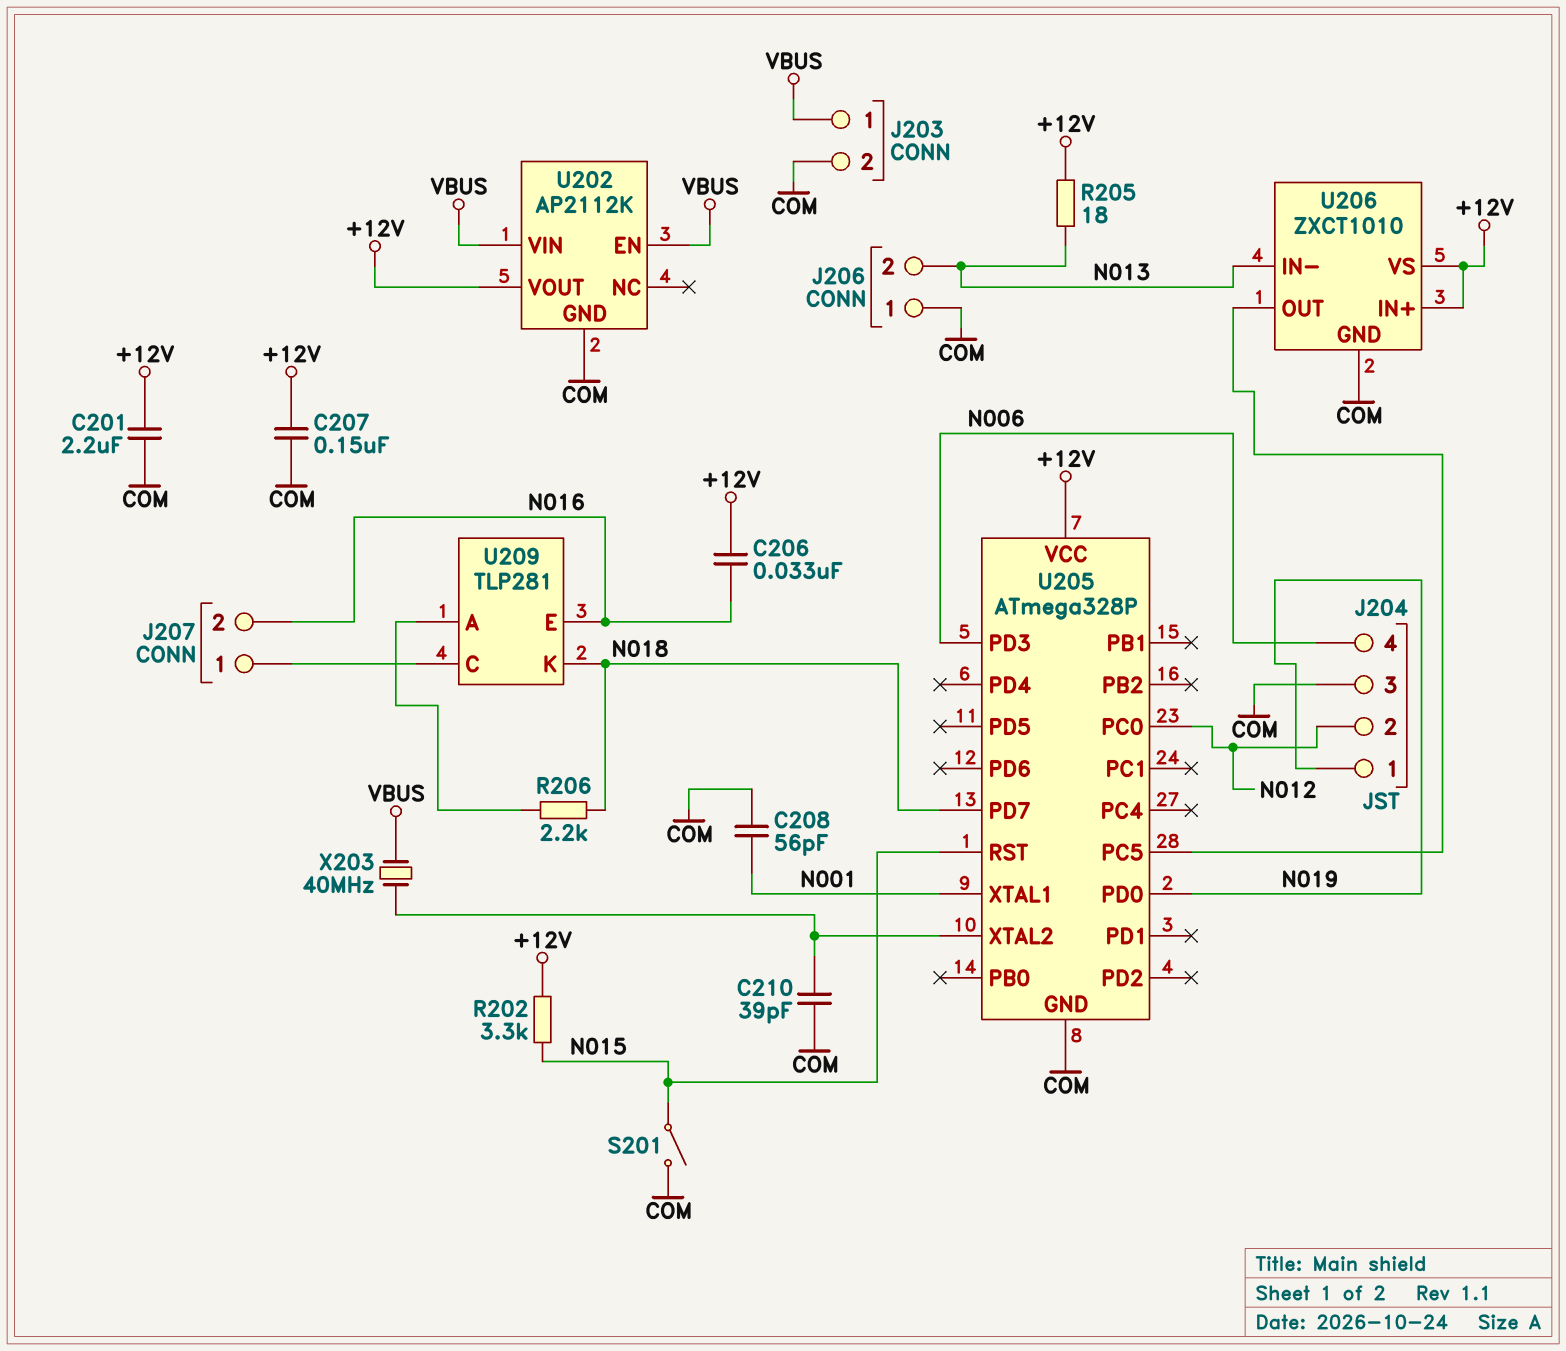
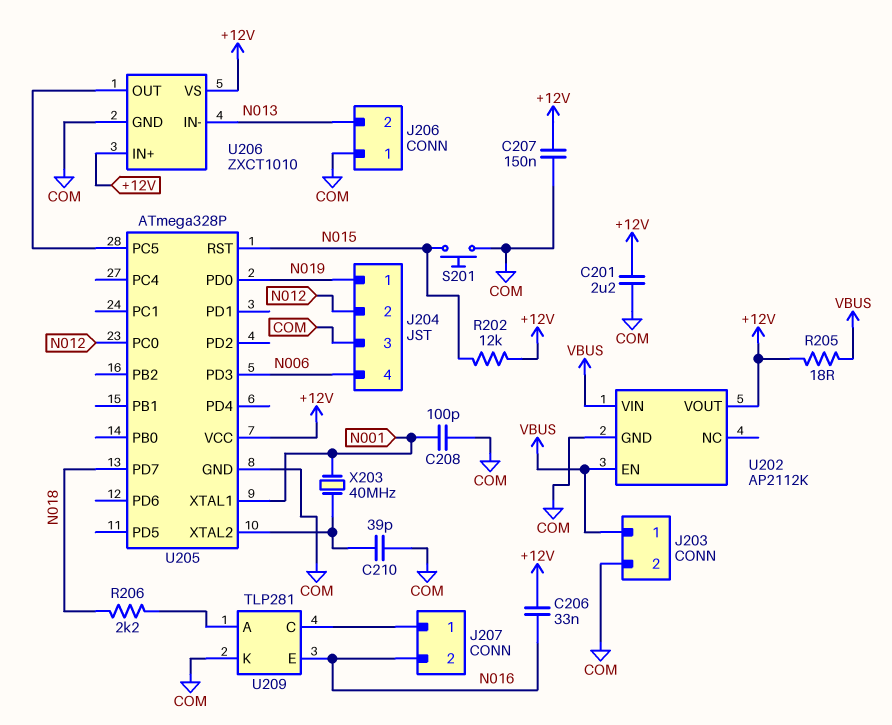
C208: 56pF (COM, N001) -> 100pF (COM, N001)
R202: 3.3k (+12V, N015) -> 12k (+12V, N015)
R205: 18 (+12V, N013) -> 18 (+12V, VBUS)
S201: switch (COM, N015) -> button (COM, N015)
U209 pin K: N018 -> COM
X203: 40MHz (U205/XTAL2, VBUS) -> 40MHz (N001, U205/XTAL2)

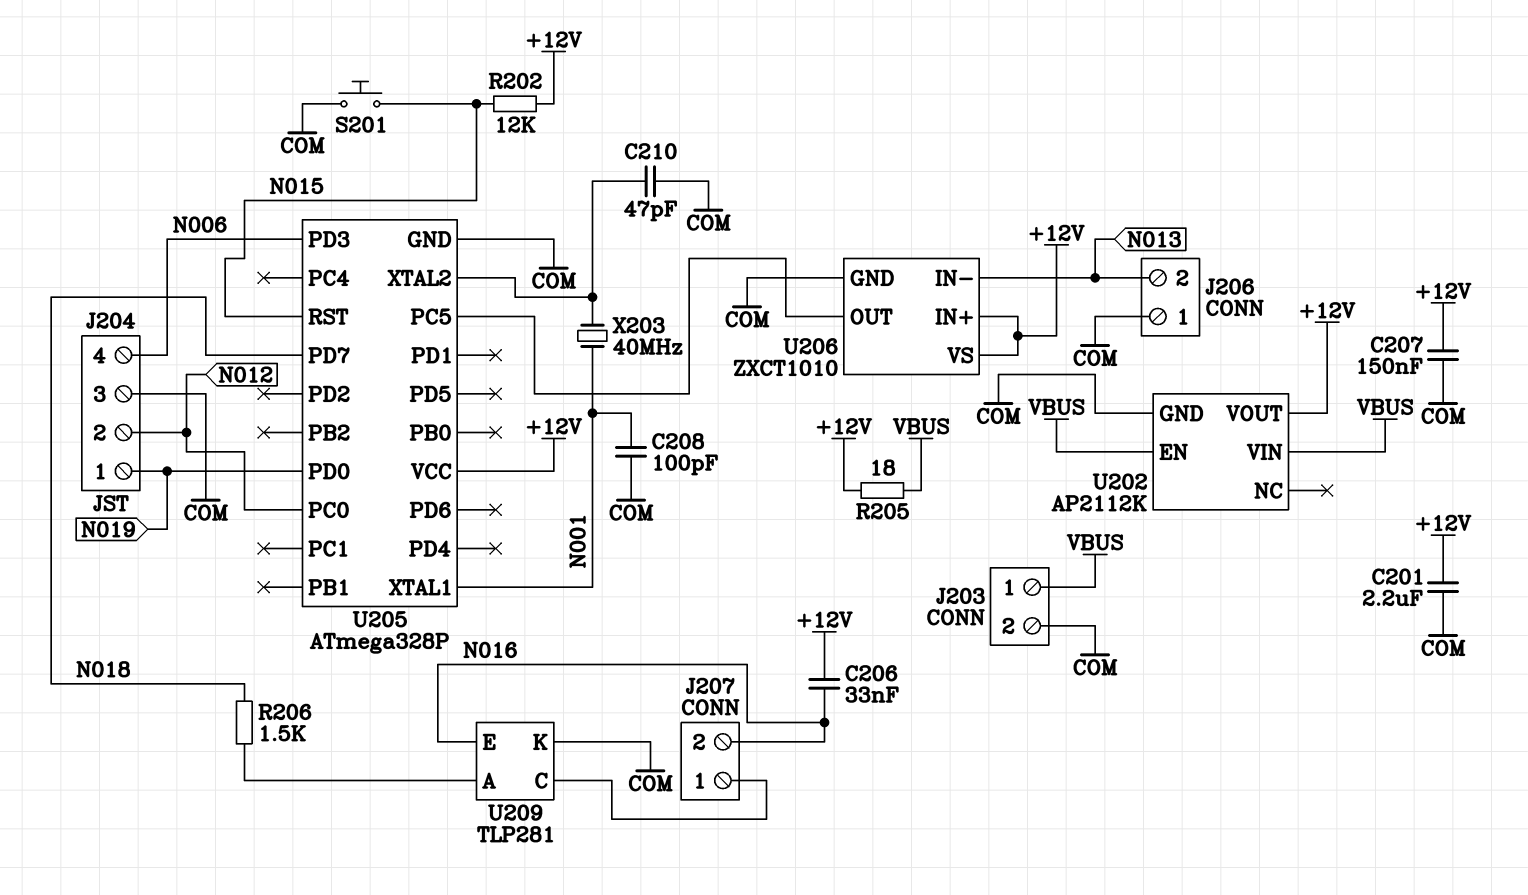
C210: 39pF (COM, U205/XTAL2) -> 47pF (COM, U205/XTAL2)
R206: 2.2k (N018, U209/A) -> 1.5k (N018, U209/A)

